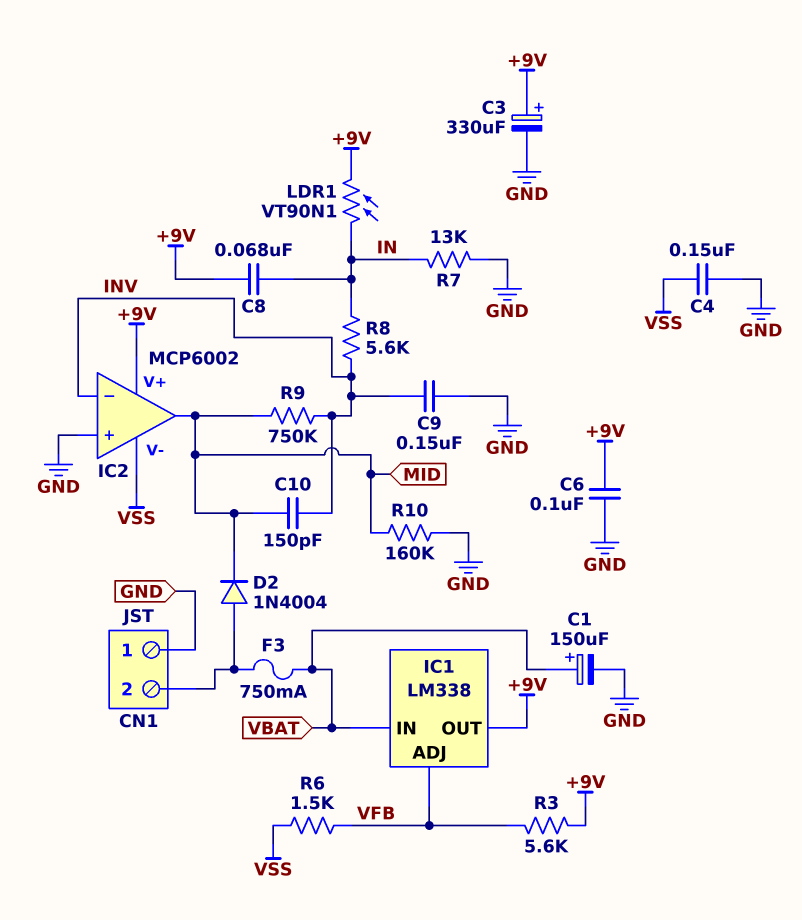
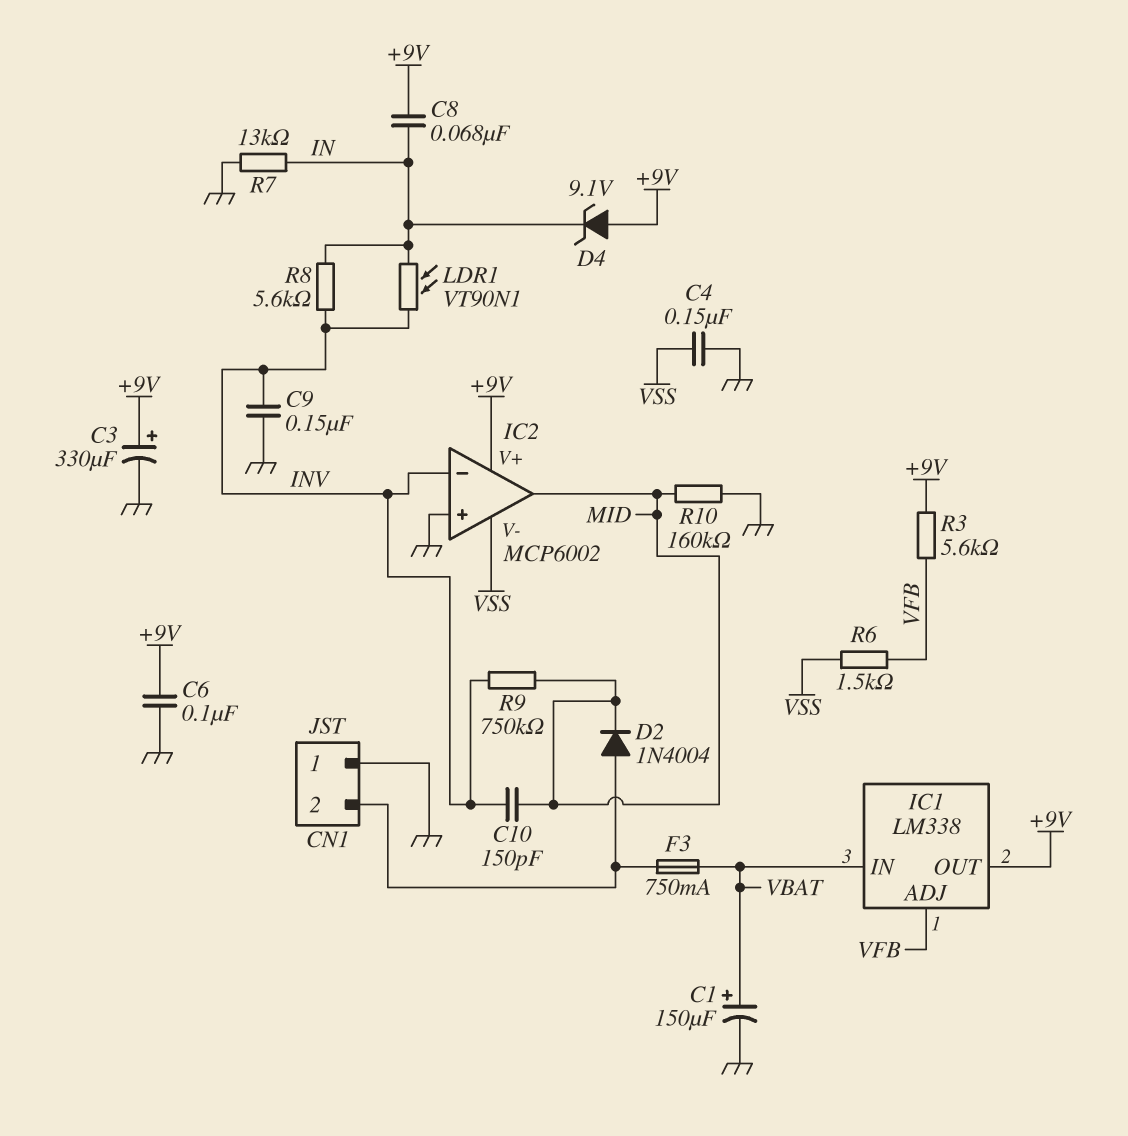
D4: none -> zener 9.1V (A +9V, K IN)
LDR1: VT90N1 (+9V, IN) -> VT90N1 (IN, INV)

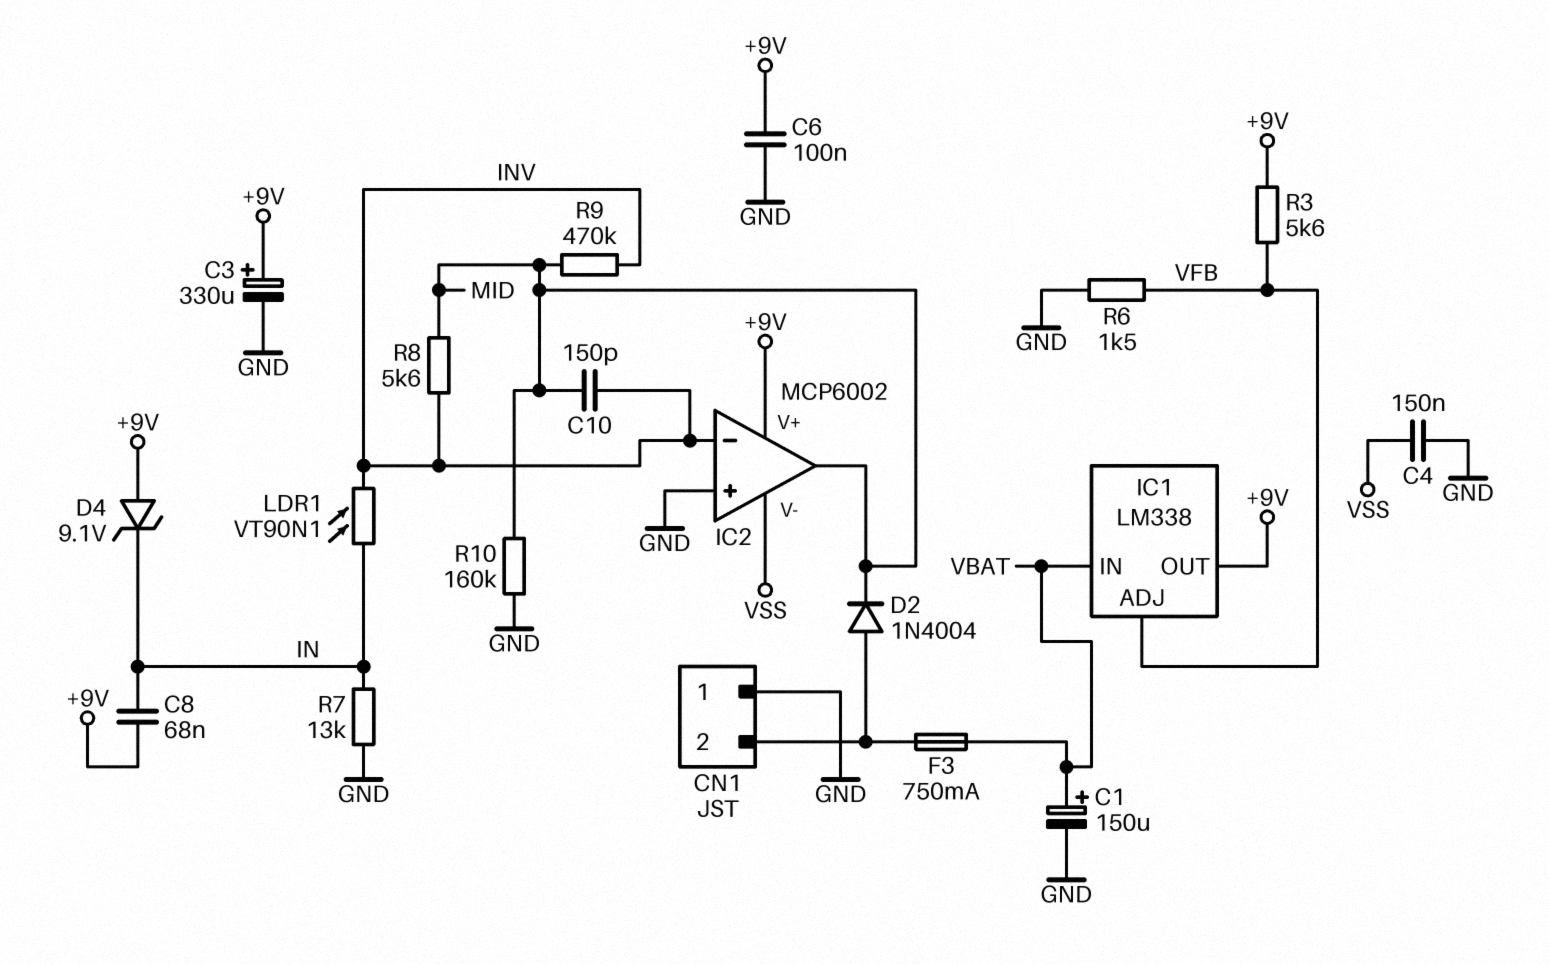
C9: 150nF (GND, INV) -> none
R6: 1.5k (VFB, VSS) -> 1.5k (GND, VFB)
R8: 5.6k (IN, INV) -> 5.6k (INV, MID)
R9: 750k (INV, MID) -> 470k (INV, MID)

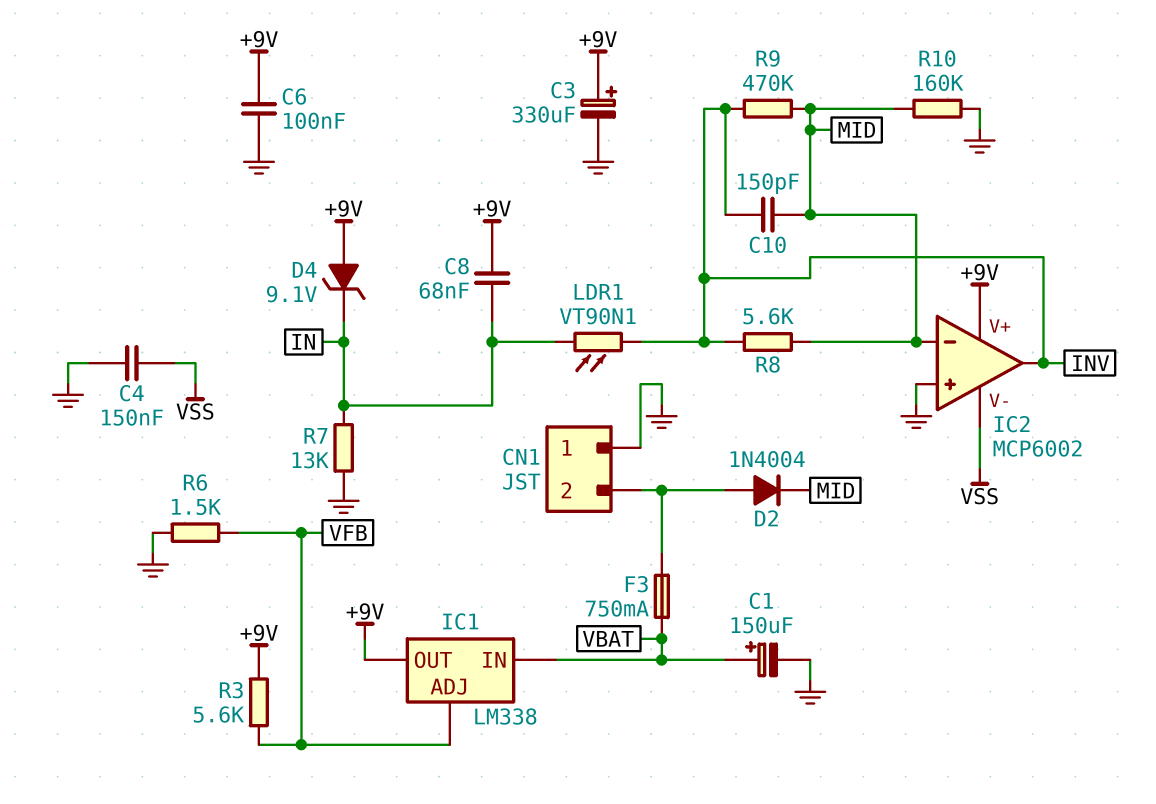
IC2 pin in-: INV -> MID
IC2 pin out: MID -> INV

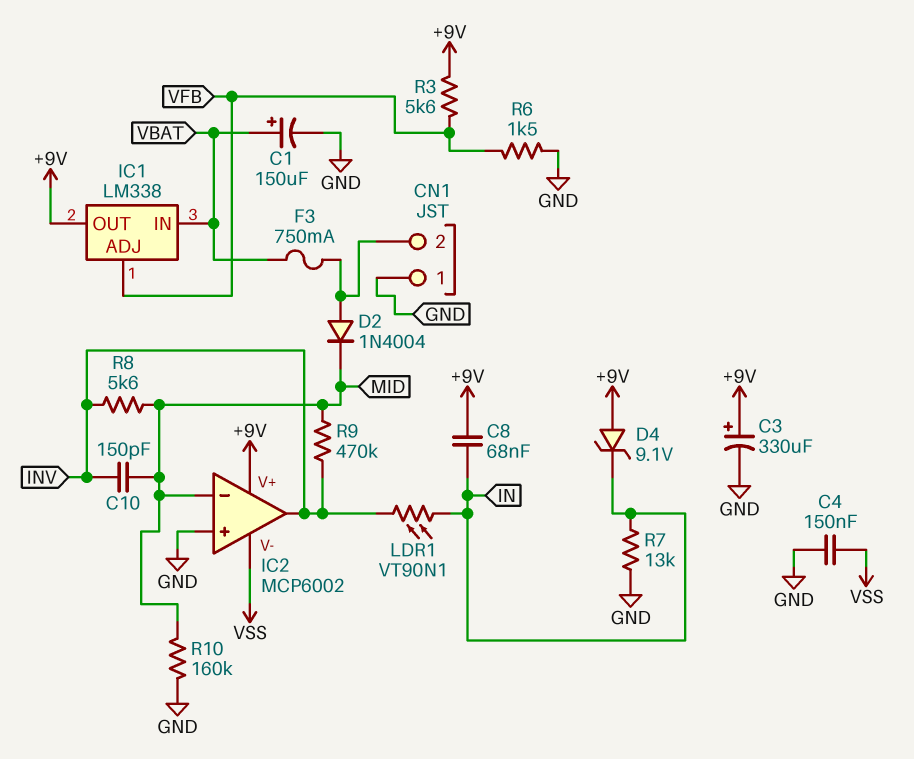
C6: 100nF (+9V, GND) -> none

